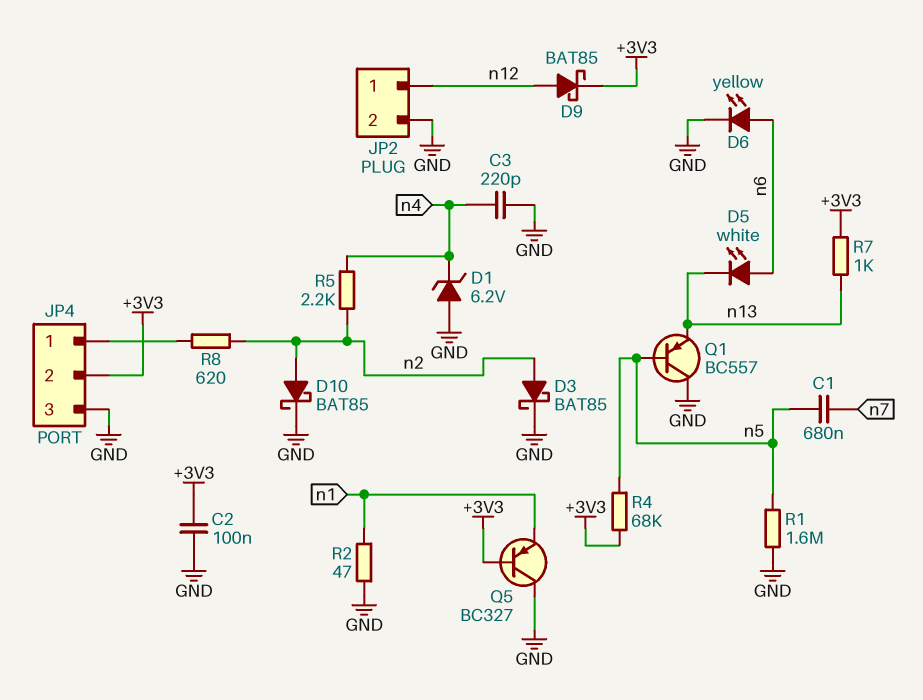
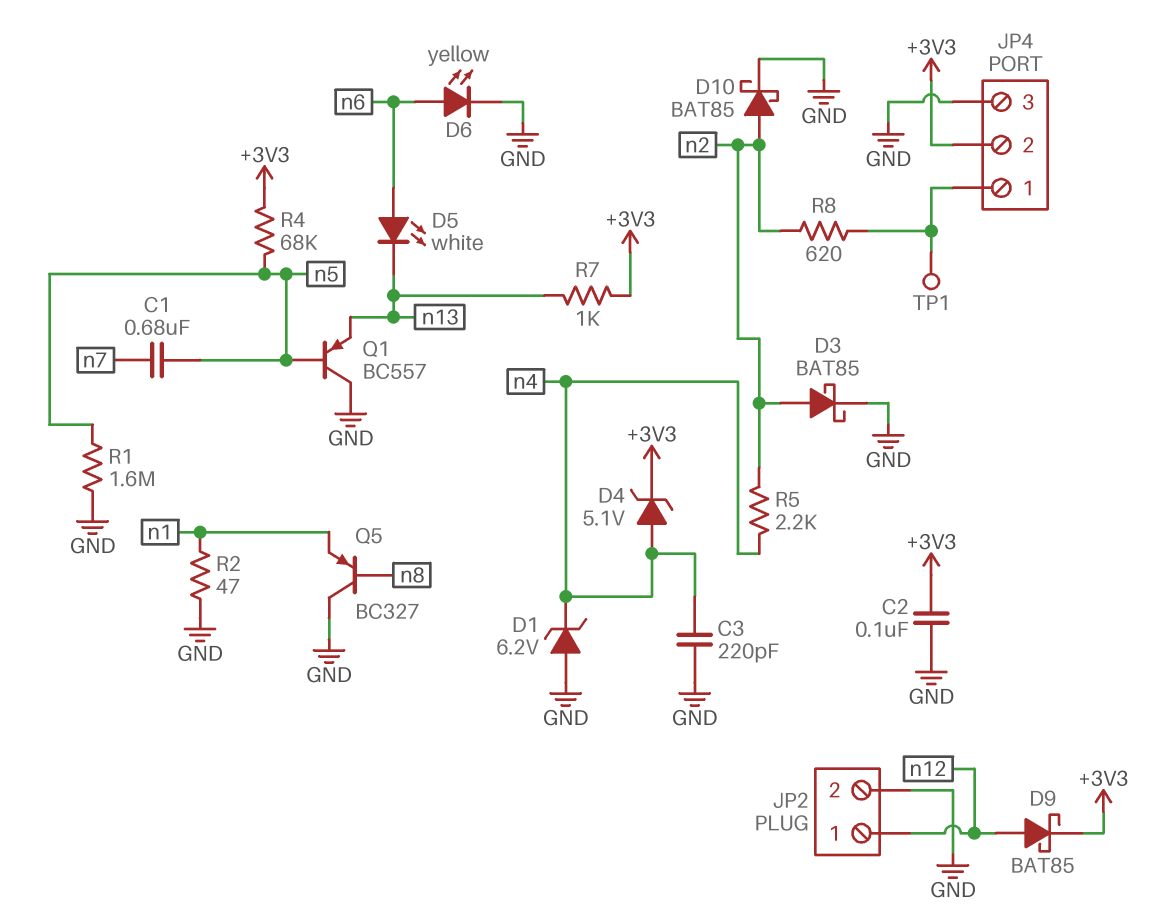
D4: none -> zener 5.1V (A n4, K +3V3)
Q5: PNP BC327 (B +3V3, C GND, E n1) -> PNP BC327 (B n8, C GND, E n1)
TP1: none -> test point (JP4/1)

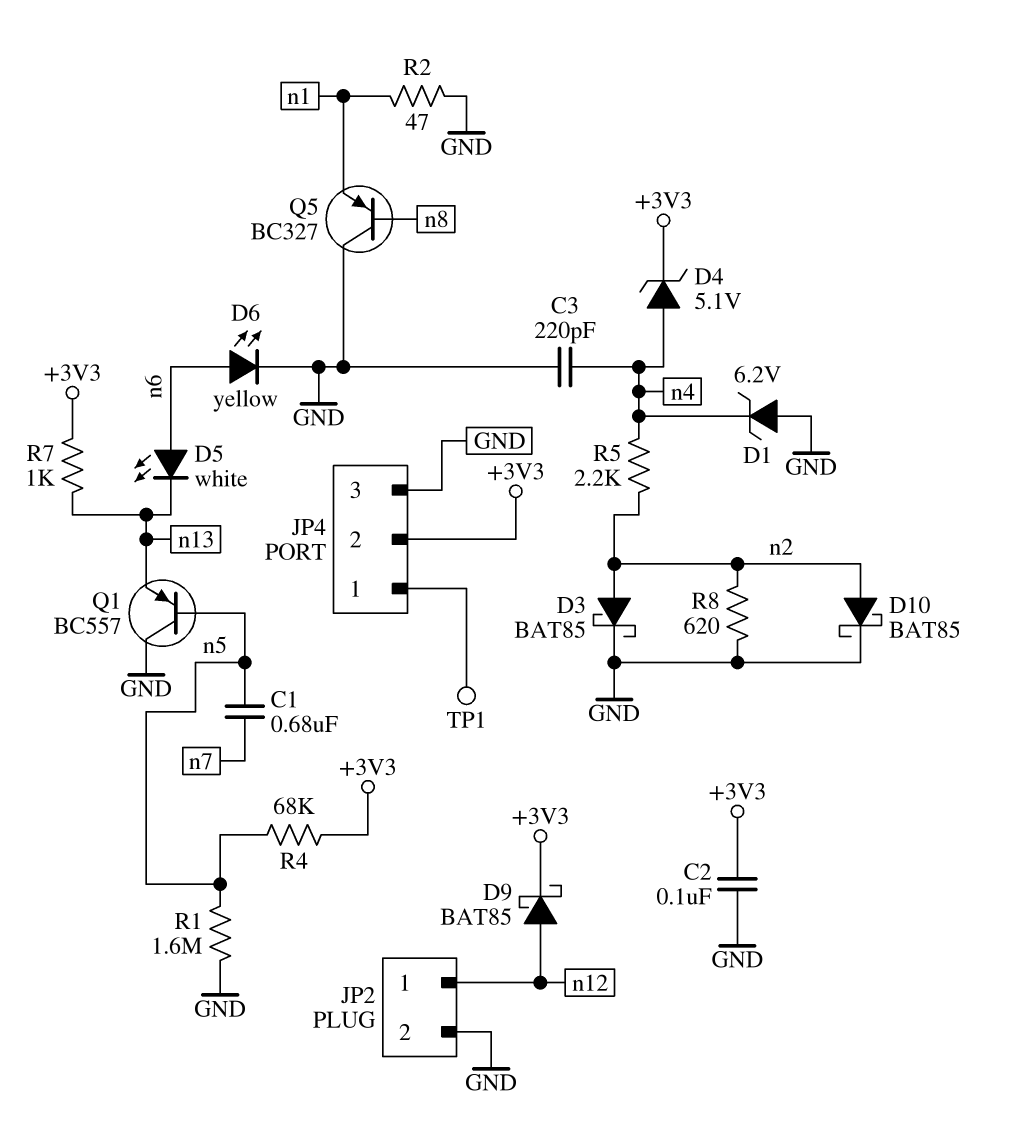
R8: 620 (JP4/1, n2) -> 620 (GND, n2)

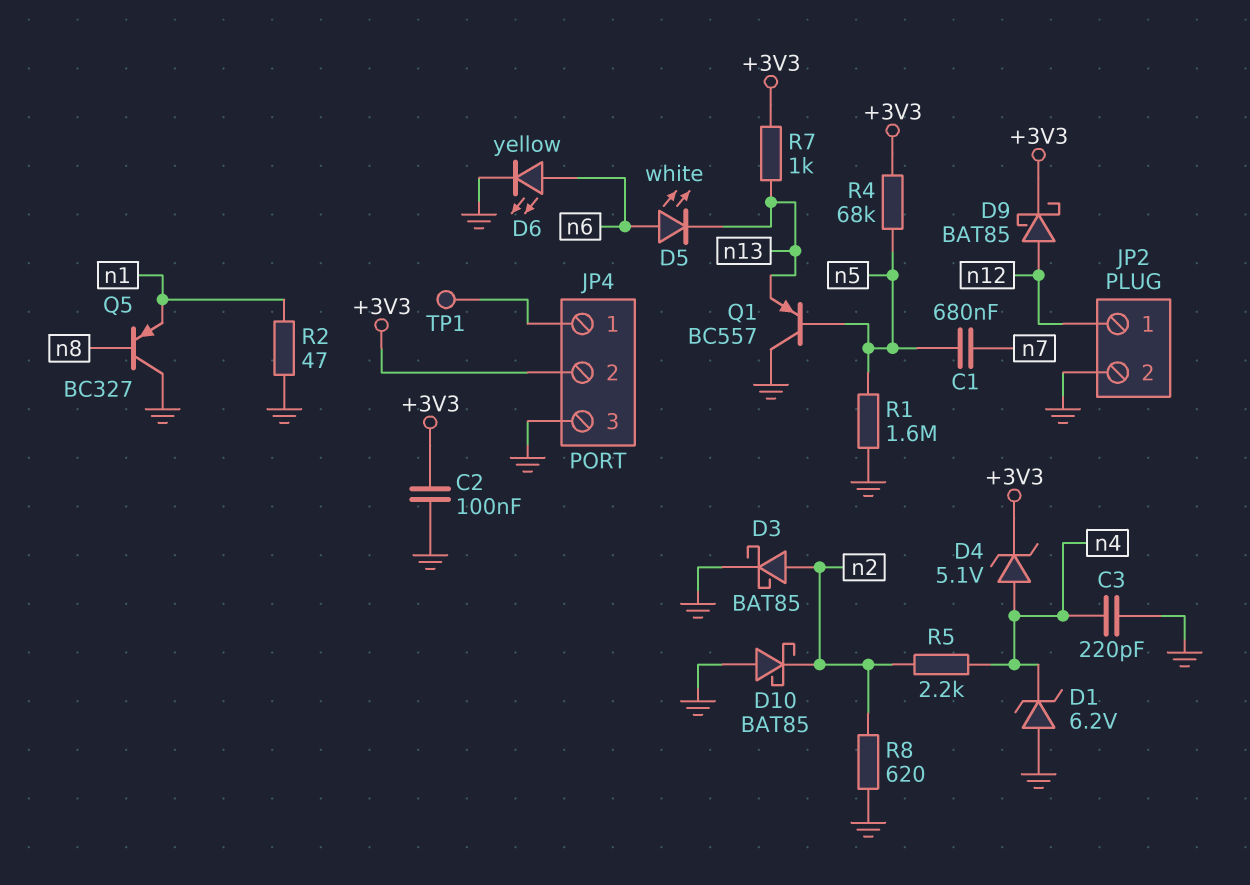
D10: schottky BAT85 (A n2, K GND) -> schottky BAT85 (A GND, K n2)

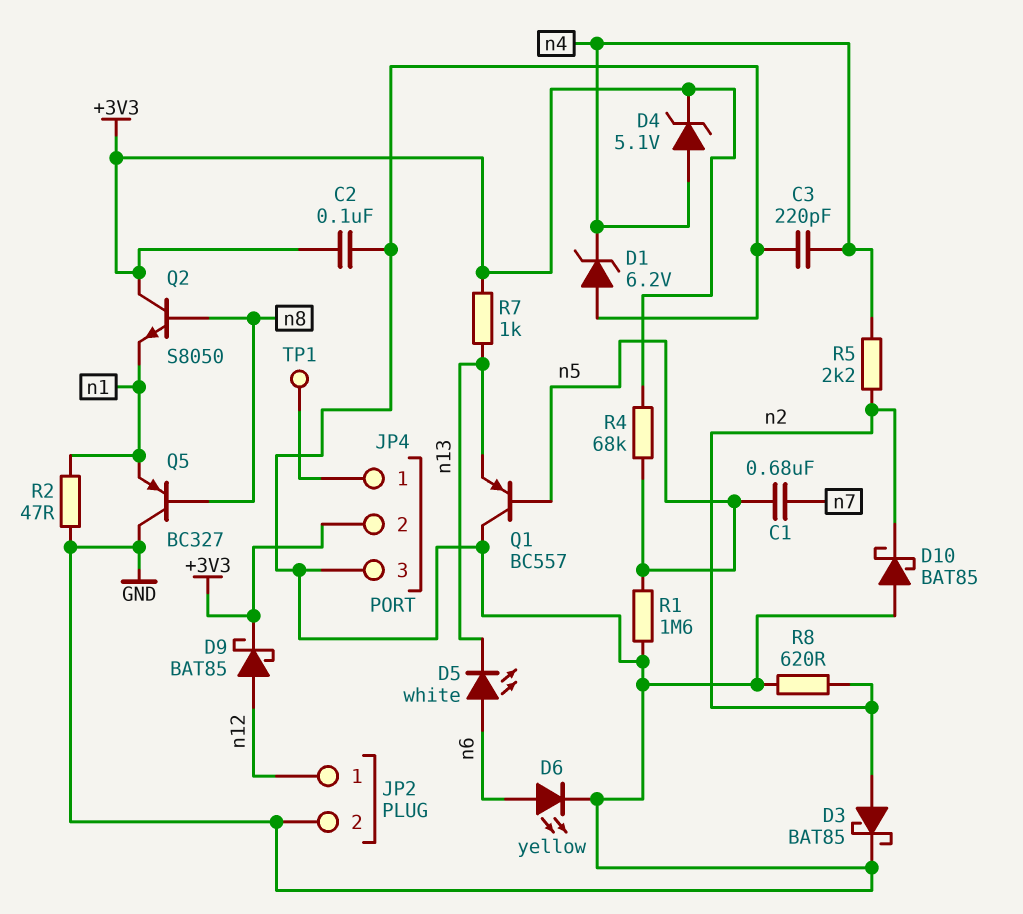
Q2: none -> NPN S8050 (B n8, C +3V3, E n1)

